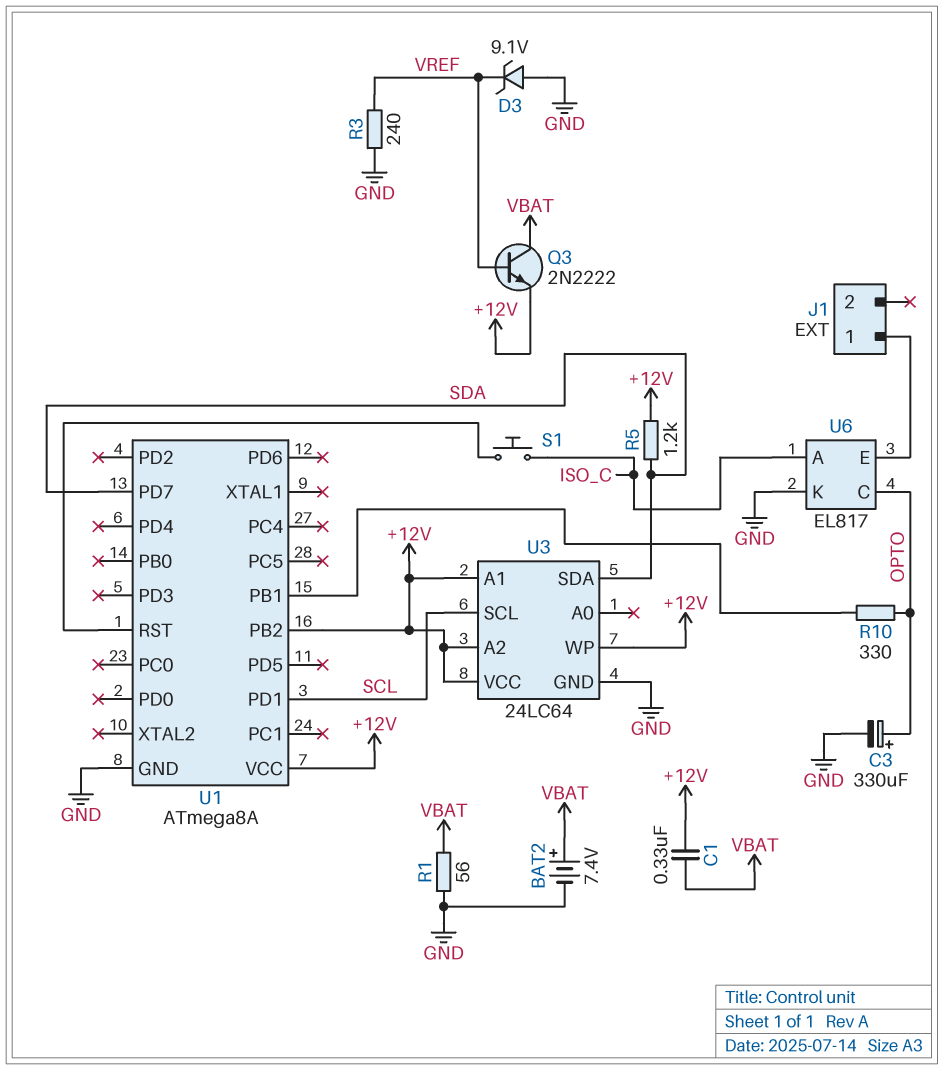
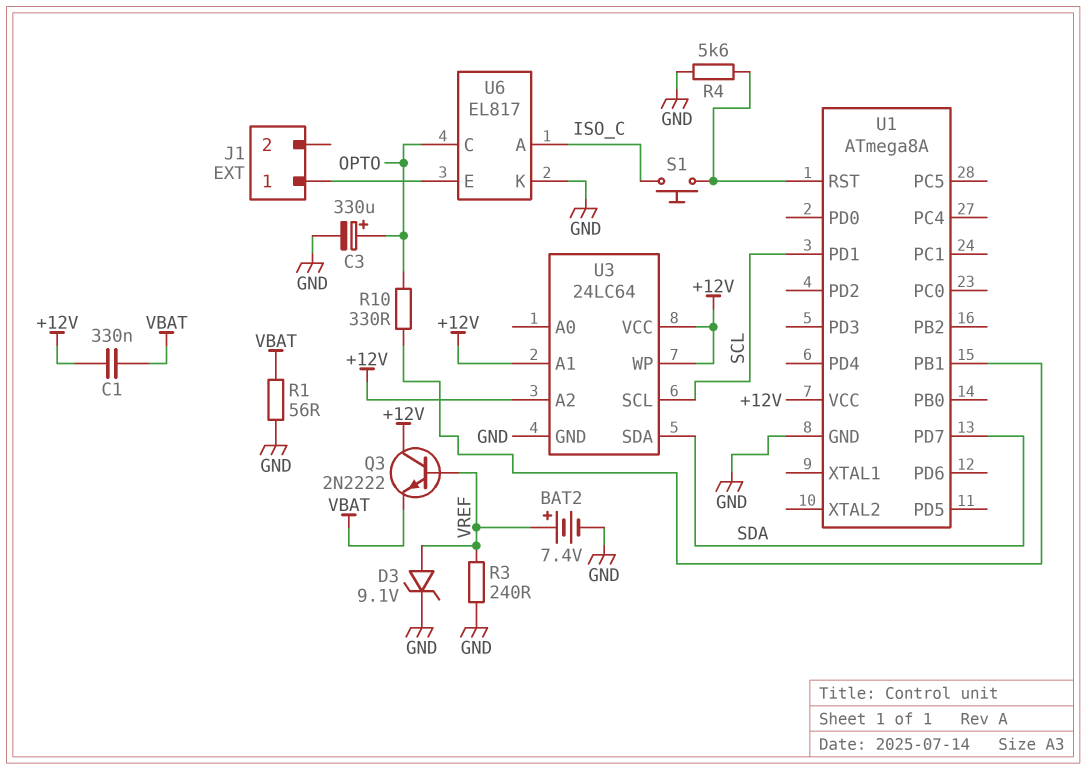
BAT2: 7.4V (plus VBAT, minus GND) -> 7.4V (plus VREF, minus GND)
D3: zener 9.1V (A GND, K VREF) -> zener 9.1V (A VREF, K GND)
Q3: NPN 2N2222 (B VREF, C VBAT, E +12V) -> NPN 2N2222 (B VREF, C +12V, E VBAT)
R4: none -> 5.6k (GND, U1/RST)
R5: 1.2k (+12V, SDA) -> none
U1 pin PB2: +12V -> none

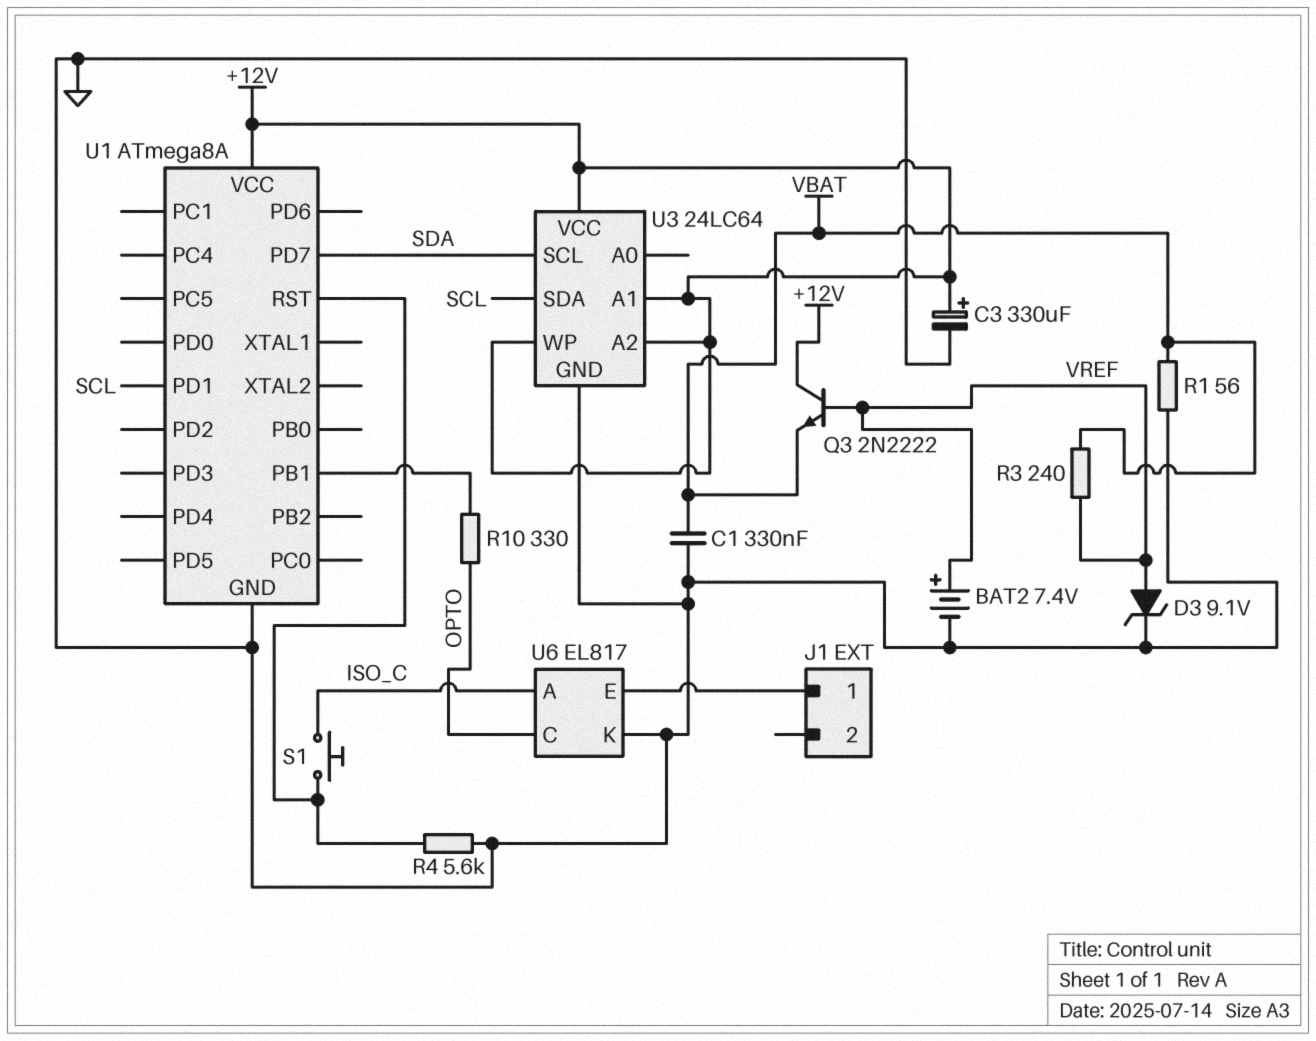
C1: 330nF (+12V, VBAT) -> 330nF (GND, VBAT)
C3: 330uF (plus OPTO, minus GND) -> 330uF (plus +12V, minus GND)
R3: 240 (GND, VREF) -> 240 (VBAT, VREF)
U3 pin SCL: SCL -> SDA
U3 pin SDA: SDA -> SCL

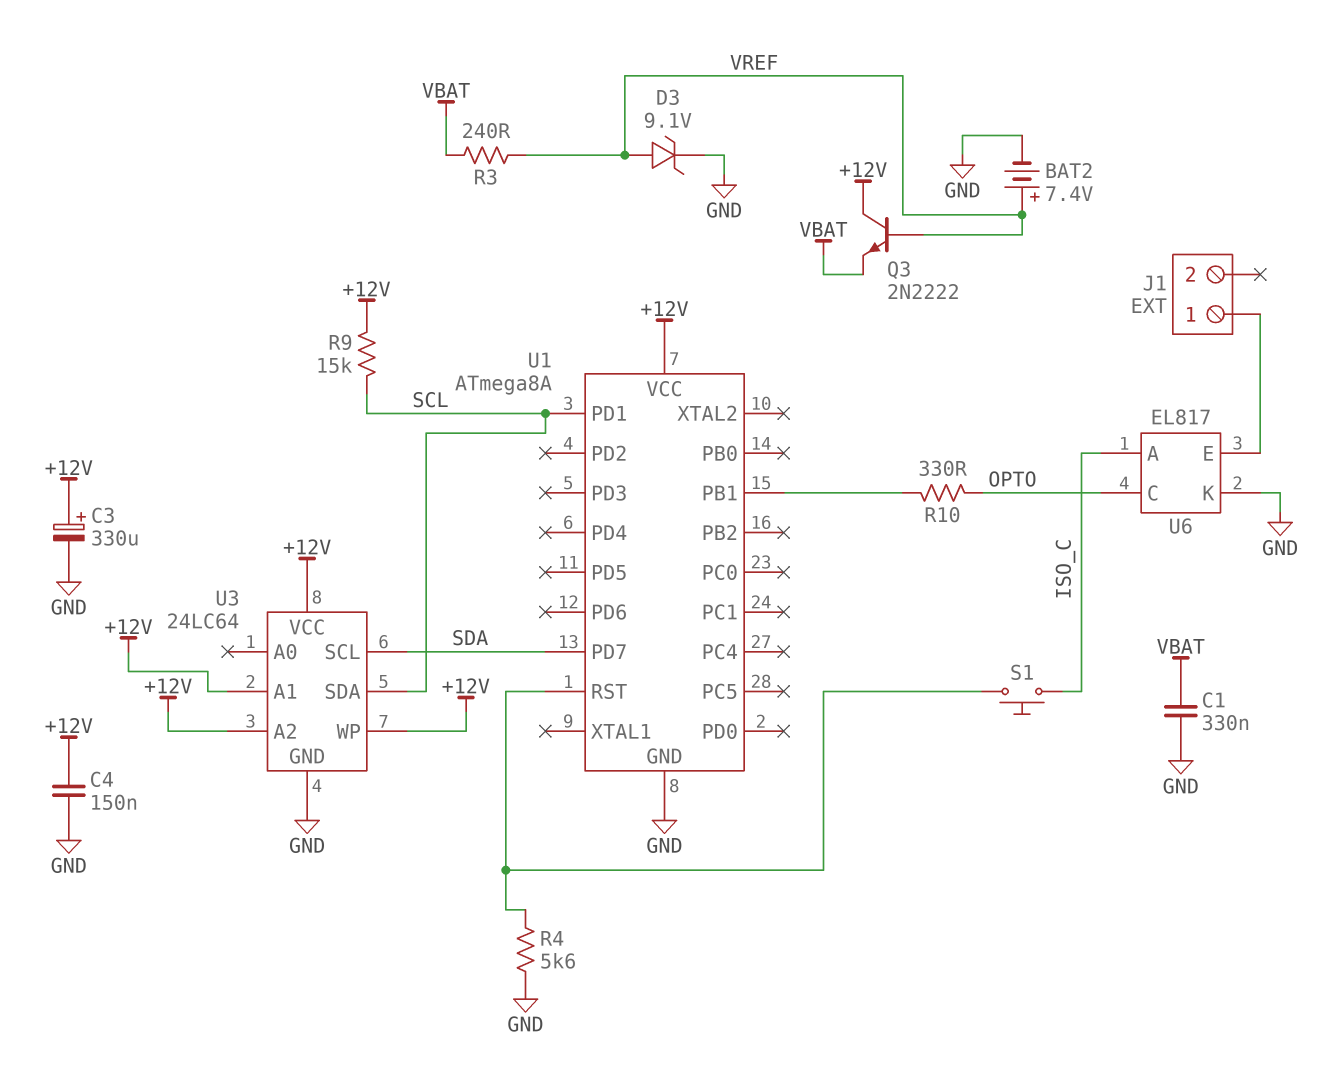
C4: none -> 150nF (+12V, GND)
R1: 56 (GND, VBAT) -> none
R9: none -> 15k (+12V, SCL)

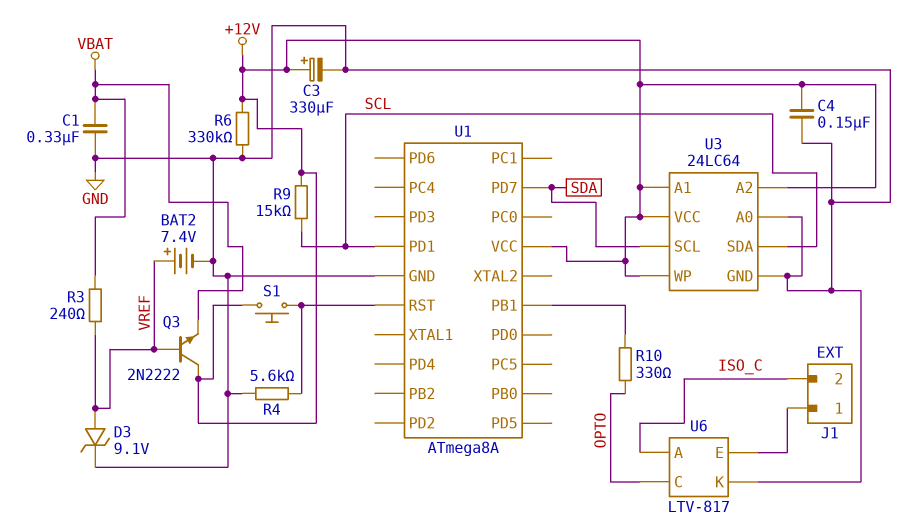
J1 pin 2: none -> ISO_C
R6: none -> 330k (+12V, GND)
S1: button (ISO_C, U1/RST) -> button (+12V, U1/RST)
U3 pin A0: none -> GND
U6: EL817 -> LTV-817

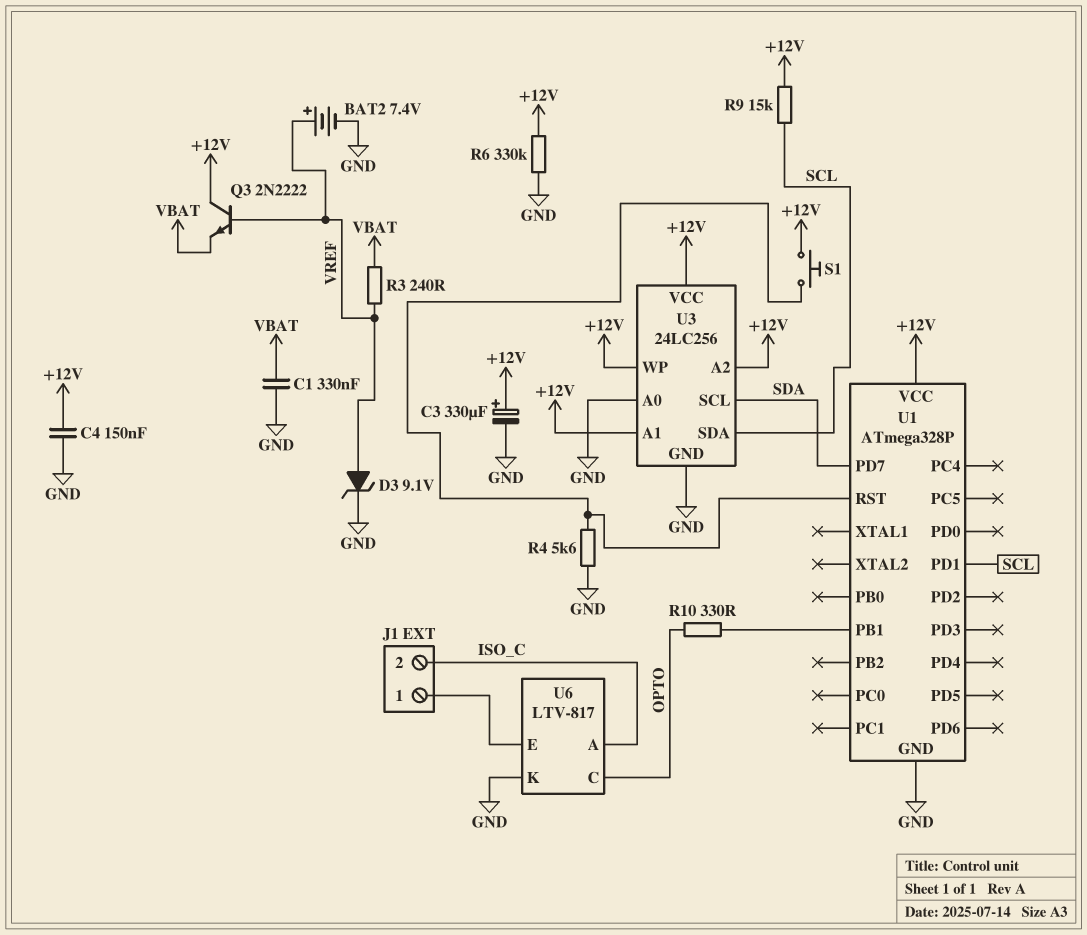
U1: ATmega8A -> ATmega328P
U3: 24LC64 -> 24LC256

